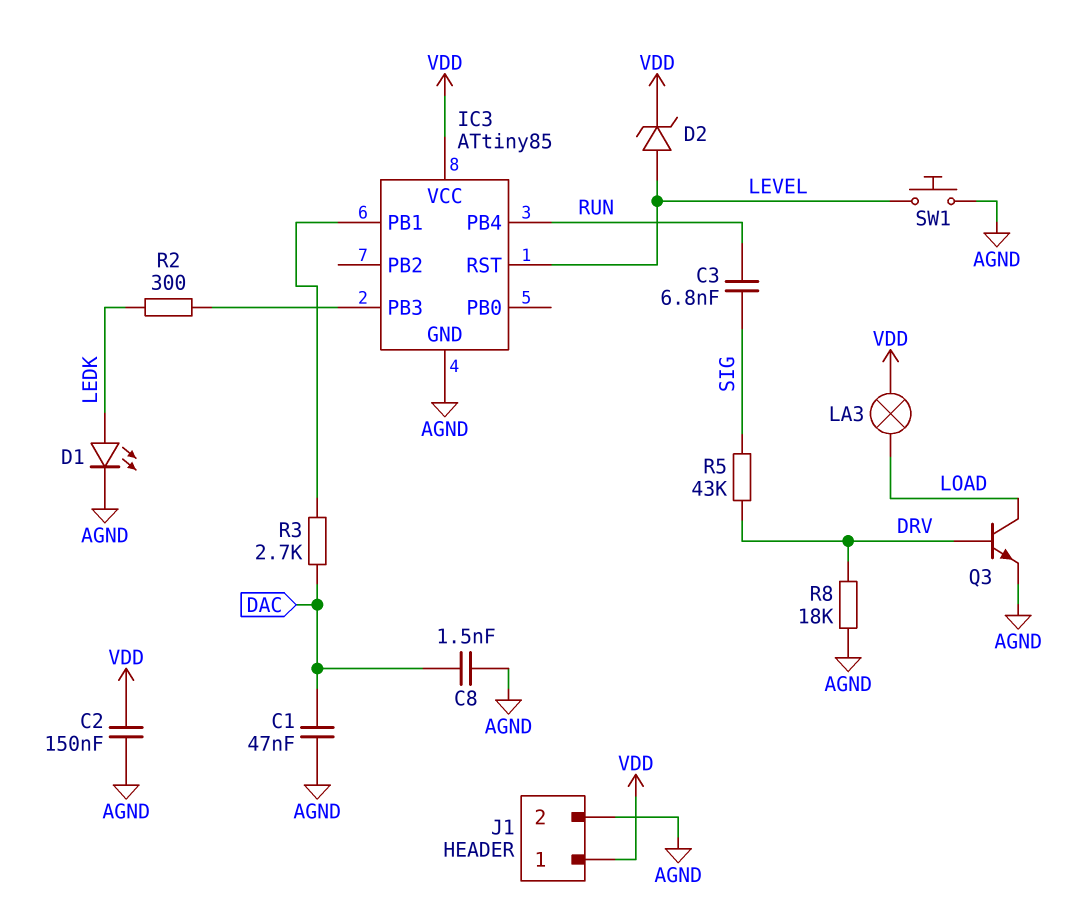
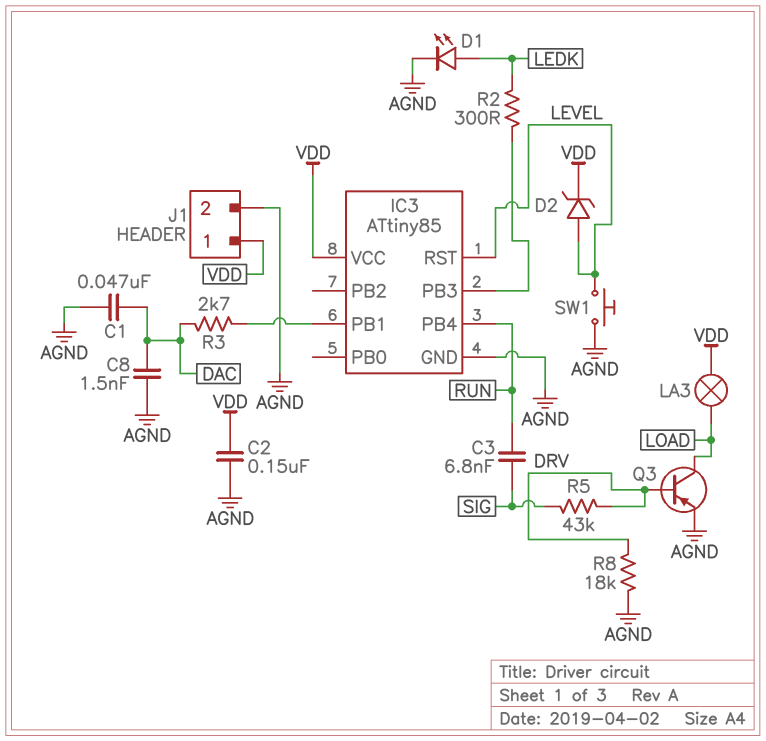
Q3: NPN (B DRV, C LOAD, E AGND) -> PNP (B DRV, C LOAD, E AGND)

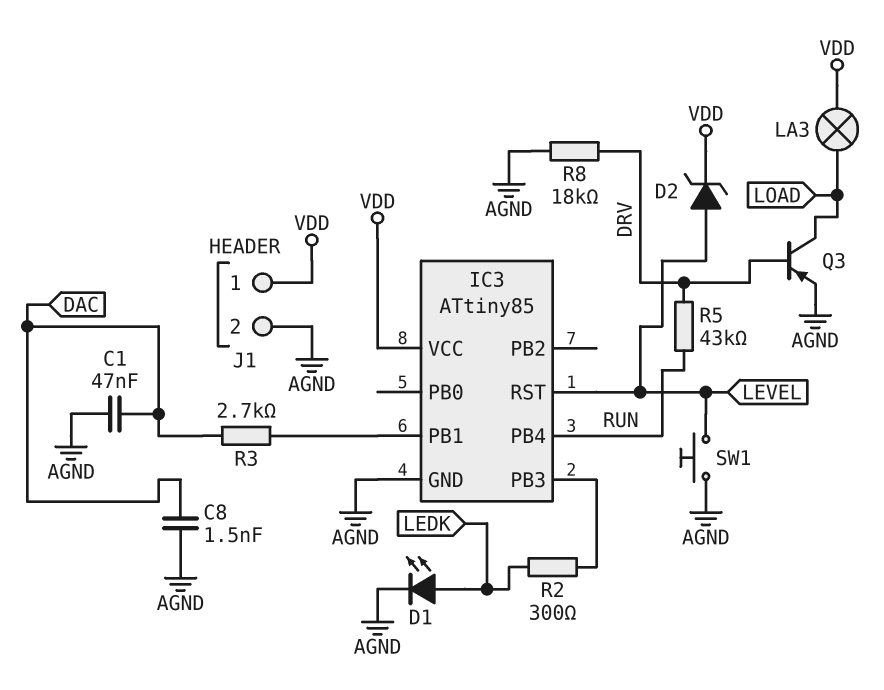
C2: 150nF (AGND, VDD) -> none
C3: 6.8nF (RUN, SIG) -> none
R5: 43k (DRV, SIG) -> 43k (DRV, RUN)

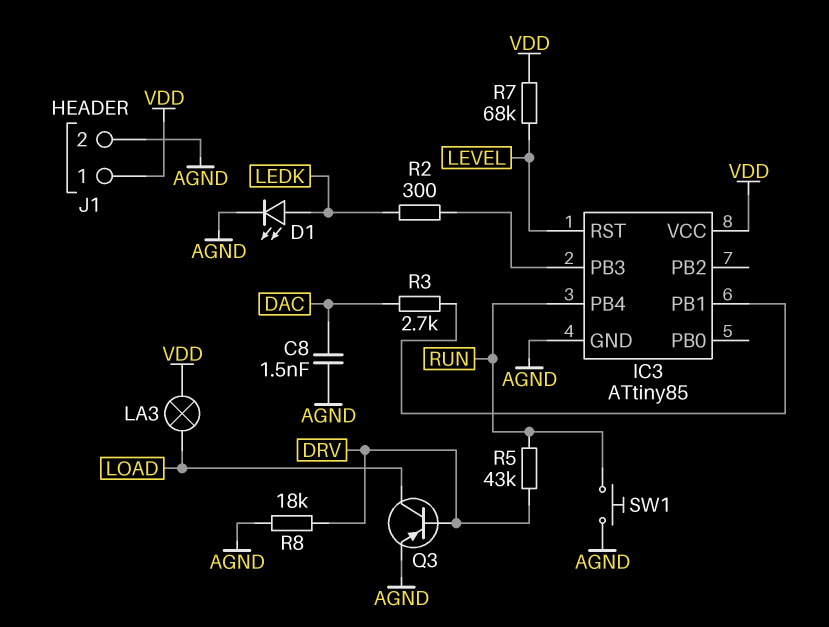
C1: 47nF (AGND, DAC) -> none
D2: zener (A LEVEL, K VDD) -> none
R7: none -> 68k (LEVEL, VDD)
SW1: button (AGND, LEVEL) -> button (AGND, RUN)

